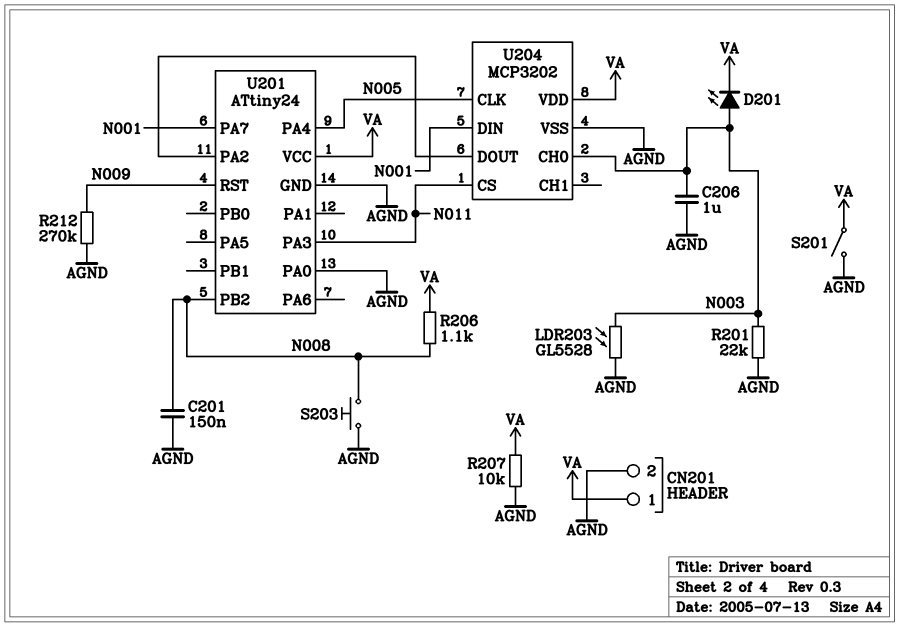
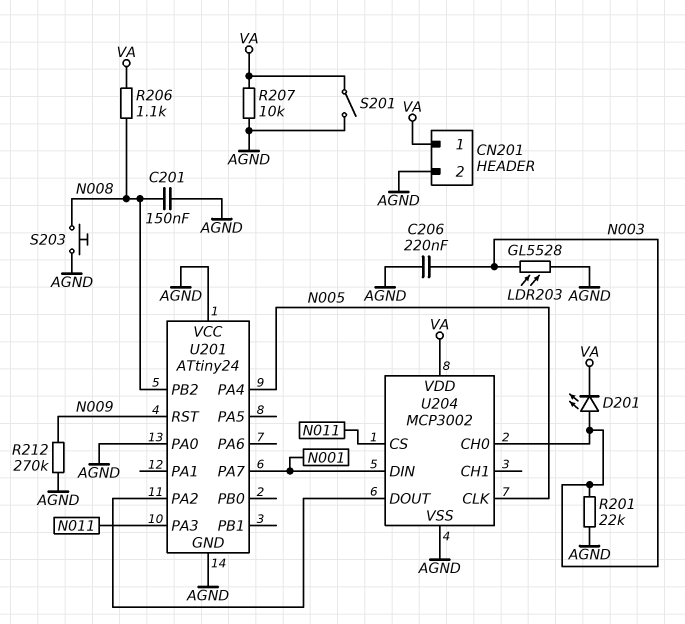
C206: 1uF (AGND, N003) -> 220nF (AGND, N003)
U201 pin VCC: VA -> AGND
U204: MCP3202 -> MCP3002

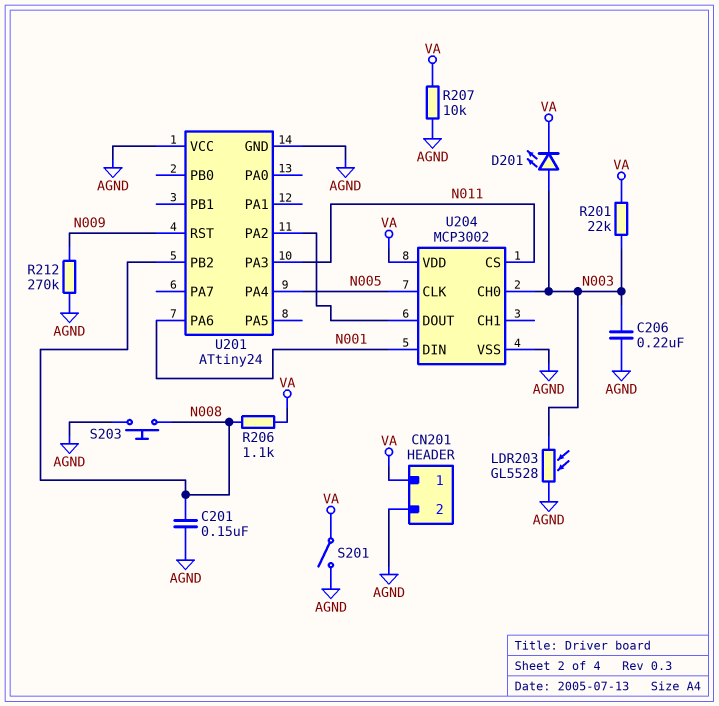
R201: 22k (AGND, N003) -> 22k (N003, VA)
U201 pin PA0: AGND -> none
U201 pin PA6: none -> N001
U201 pin PA7: N001 -> none

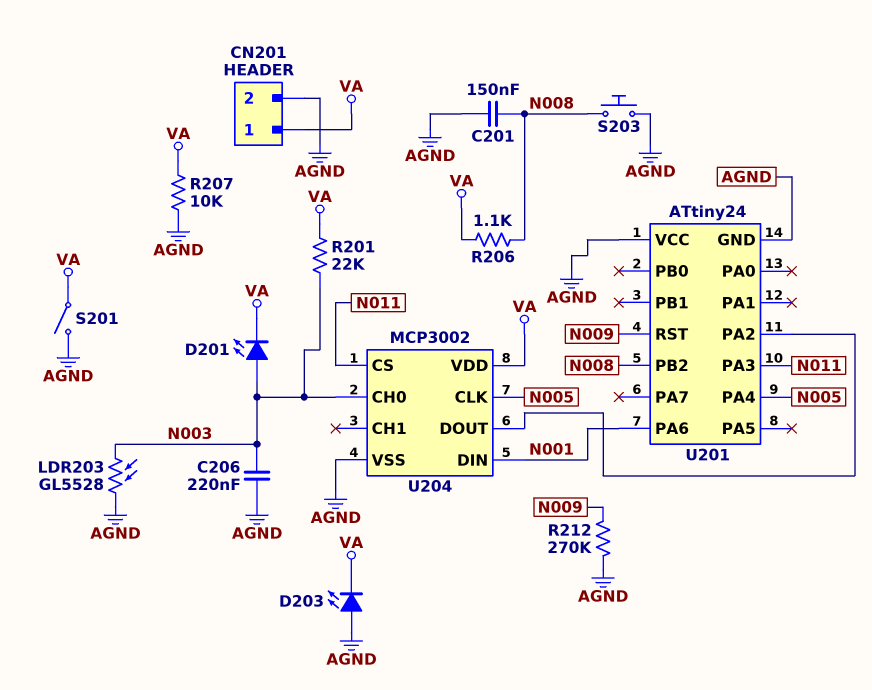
D203: none -> LED (A AGND, K VA)

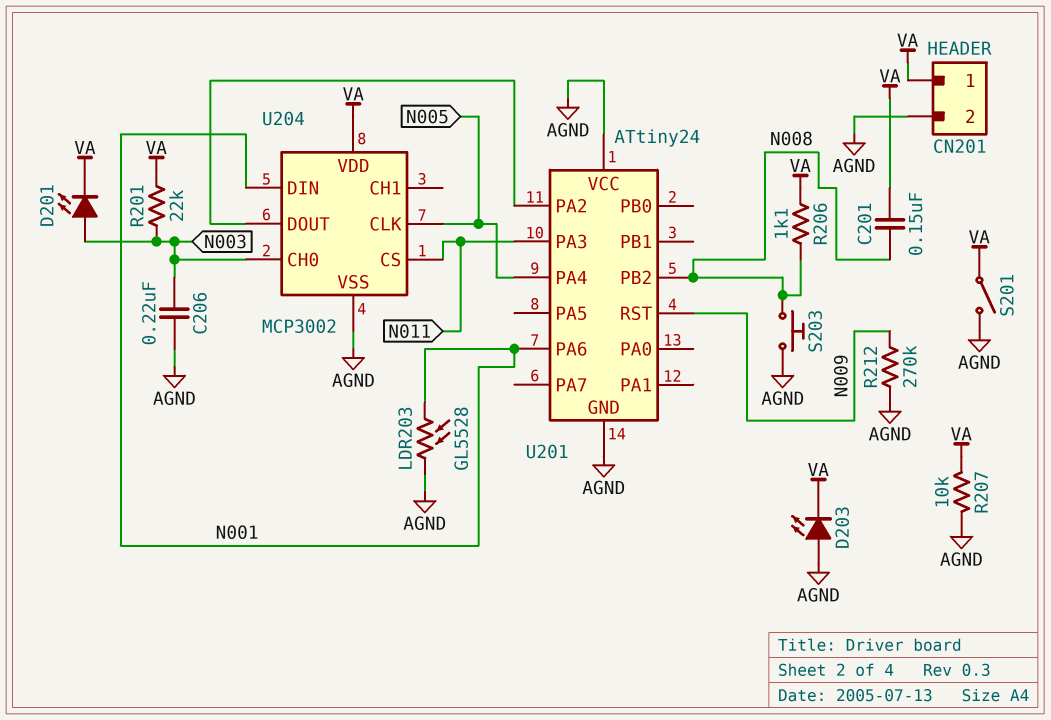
C201: 150nF (AGND, N008) -> 150nF (N008, VA)
LDR203: GL5528 (AGND, N003) -> GL5528 (AGND, N001)

